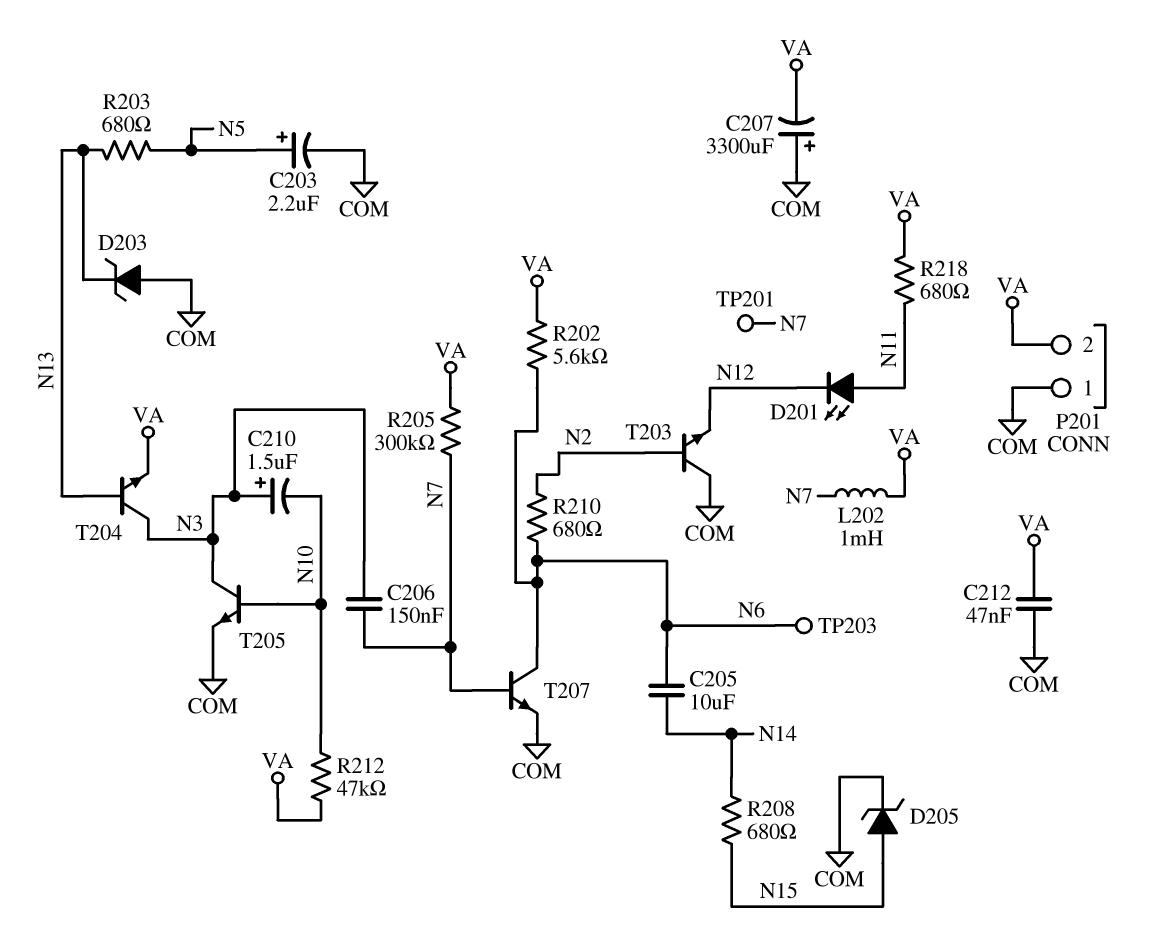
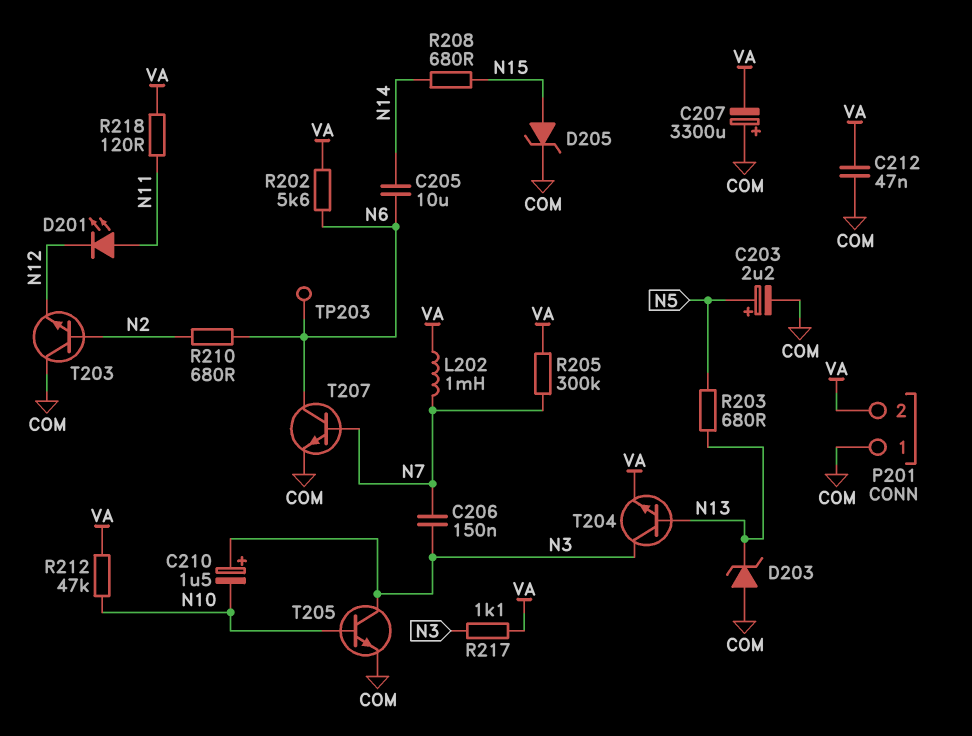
R217: none -> 1.1k (N3, VA)
R218: 680 (N11, VA) -> 120 (N11, VA)
TP201: test point (N7) -> none

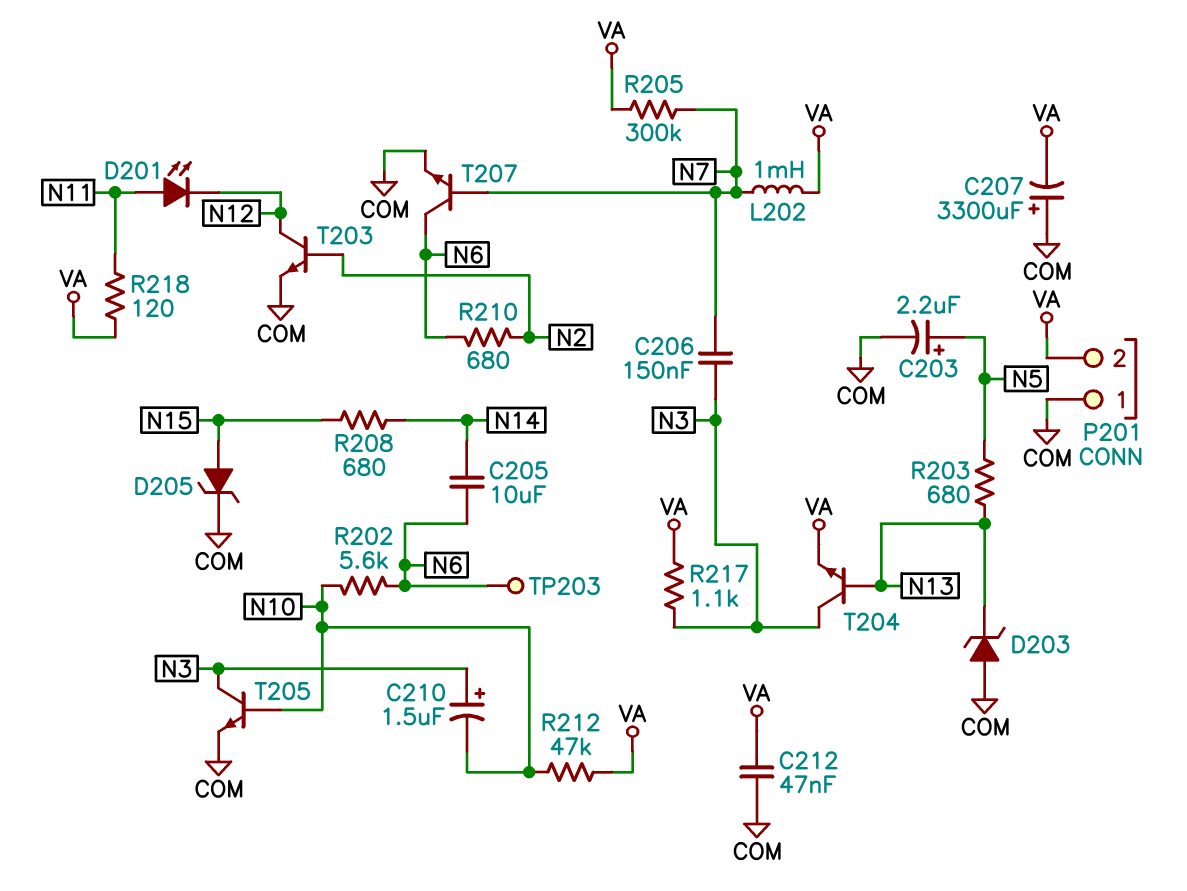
R202: 5.6k (N6, VA) -> 5.6k (N6, N10)
T203: NPN (B N2, C COM, E N12) -> NPN (B N2, C N12, E COM)

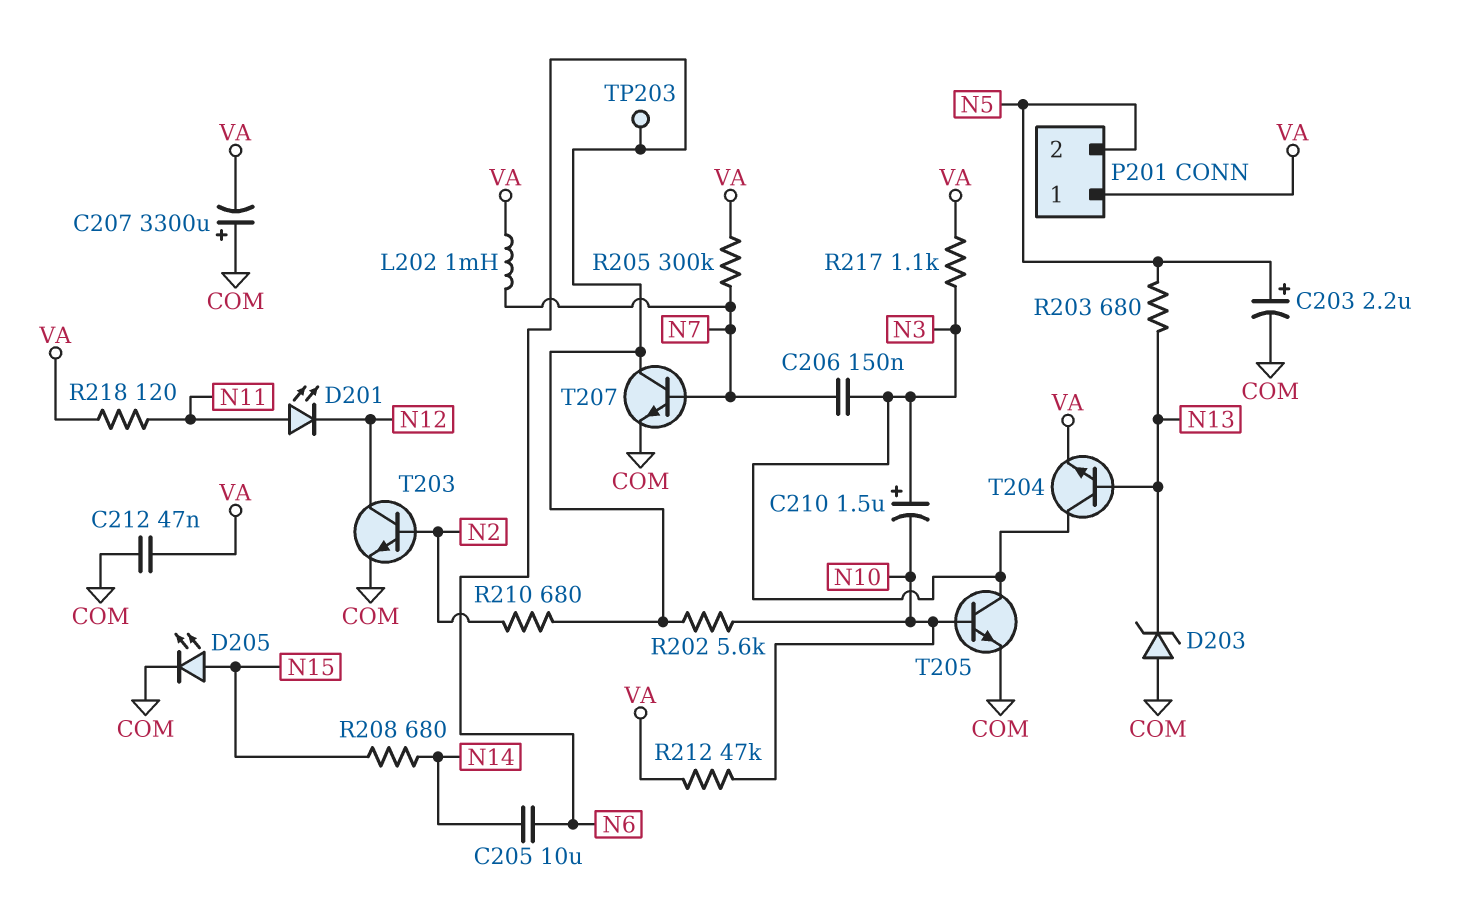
D205: zener (A N15, K COM) -> LED (A N15, K COM)
P201 pin 1: COM -> VA
P201 pin 2: VA -> N5

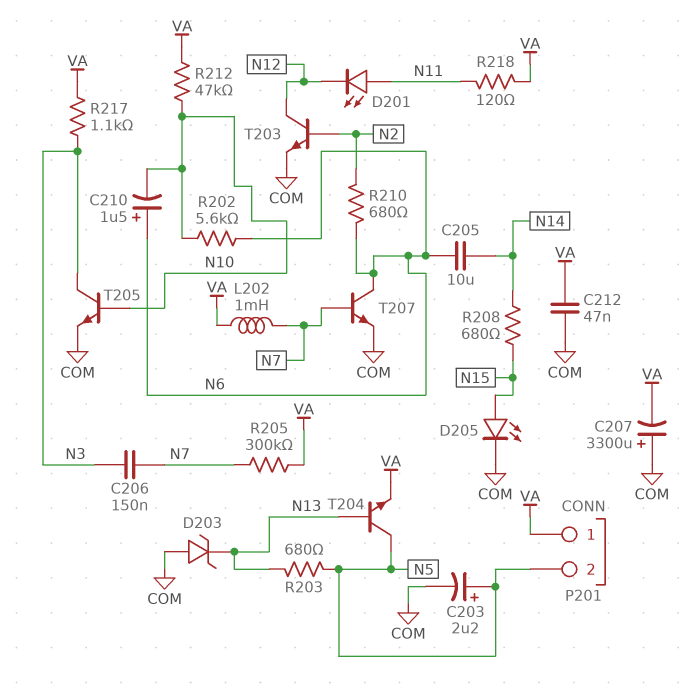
C210: 1.5uF (plus N3, minus N10) -> 1.5uF (plus N6, minus N10)
T204: NPN (B N13, C N3, E VA) -> NPN (B N13, C N5, E VA)
TP203: test point (N6) -> none

